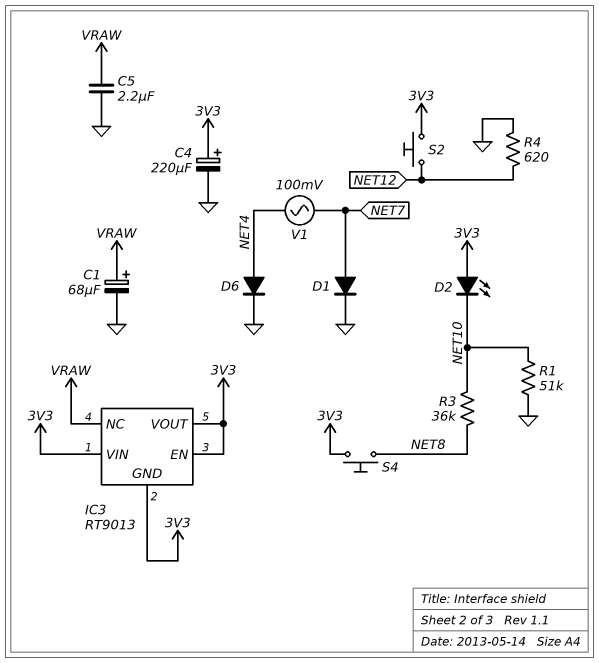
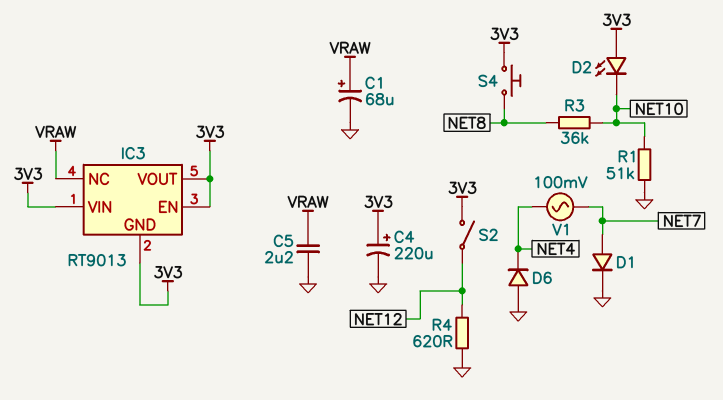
D6: diode (A NET4, K GND) -> diode (A GND, K NET4)
S2: button (3V3, NET12) -> switch (3V3, NET12)

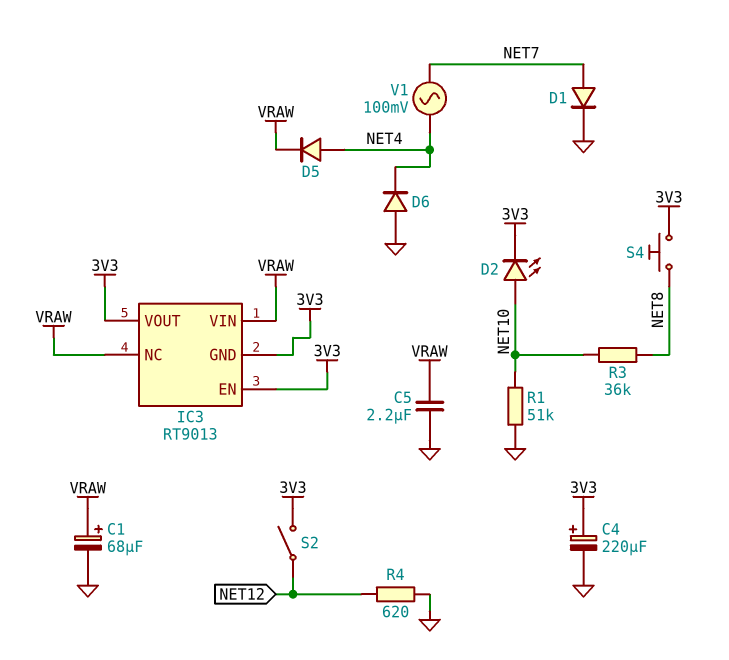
D2: LED (A 3V3, K NET10) -> LED (A NET10, K 3V3)
D5: none -> diode (A NET4, K VRAW)
IC3 pin VIN: 3V3 -> VRAW

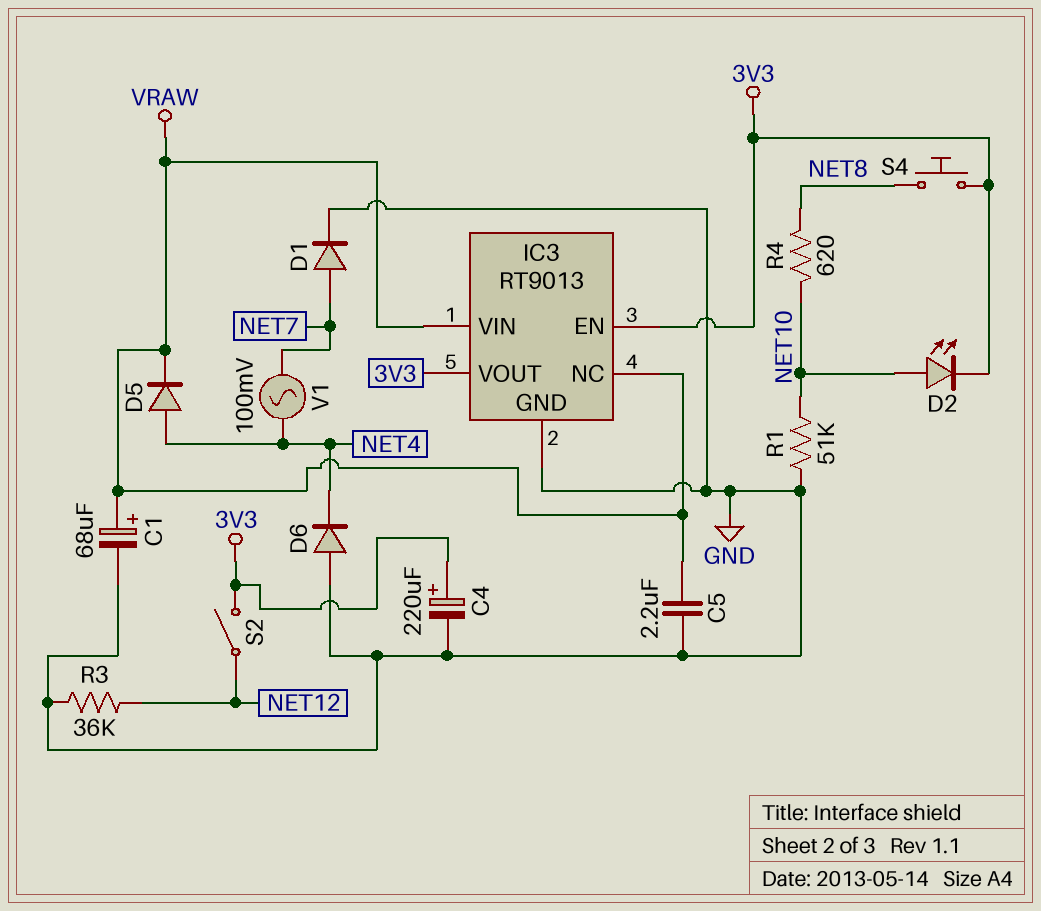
IC3 pin GND: 3V3 -> GND
R3: 36k (NET8, NET10) -> 36k (GND, NET12)
R4: 620 (GND, NET12) -> 620 (NET8, NET10)

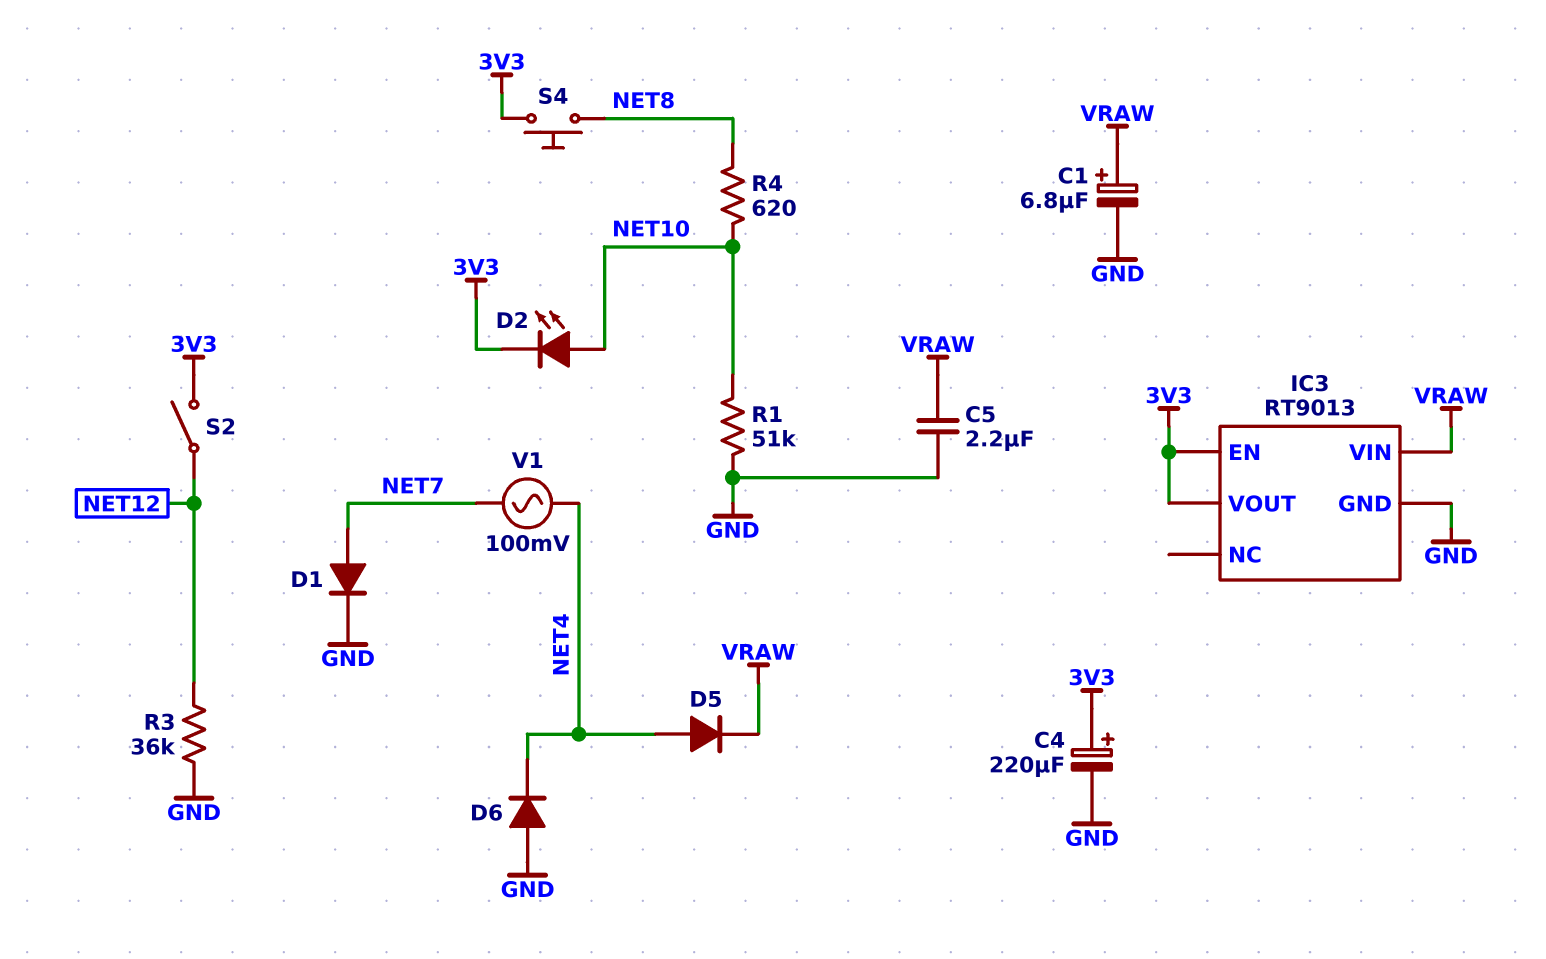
C1: 68uF (plus VRAW, minus GND) -> 6.8uF (plus VRAW, minus GND)
IC3 pin NC: VRAW -> none

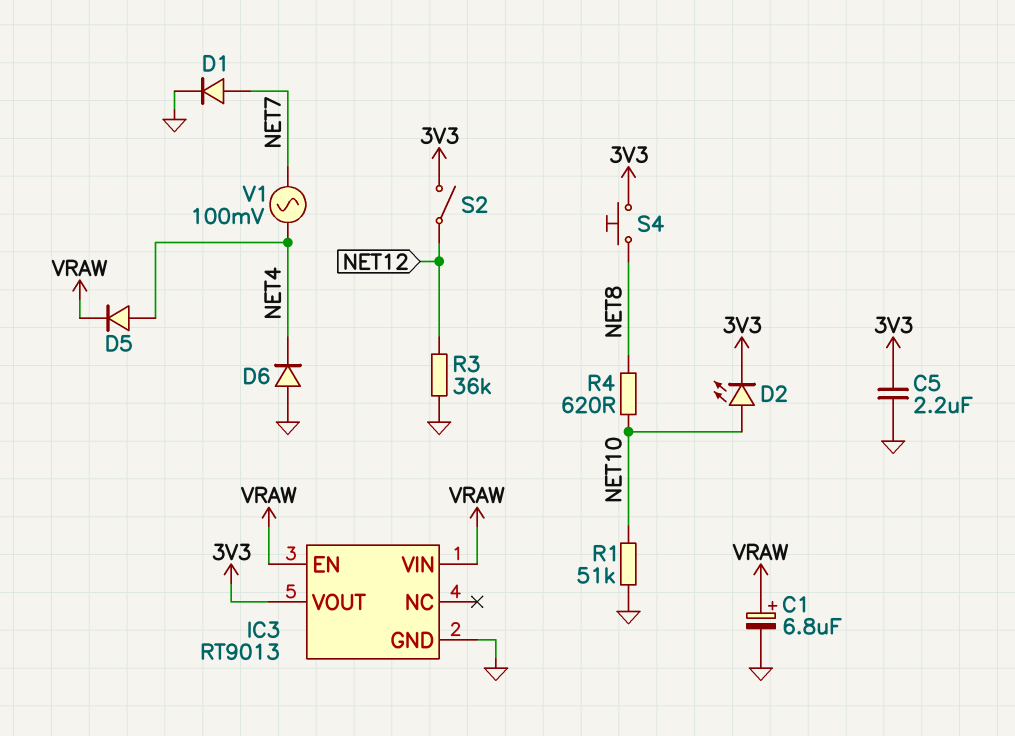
C4: 220uF (plus 3V3, minus GND) -> none
C5: 2.2uF (GND, VRAW) -> 2.2uF (3V3, GND)
IC3 pin EN: 3V3 -> VRAW

